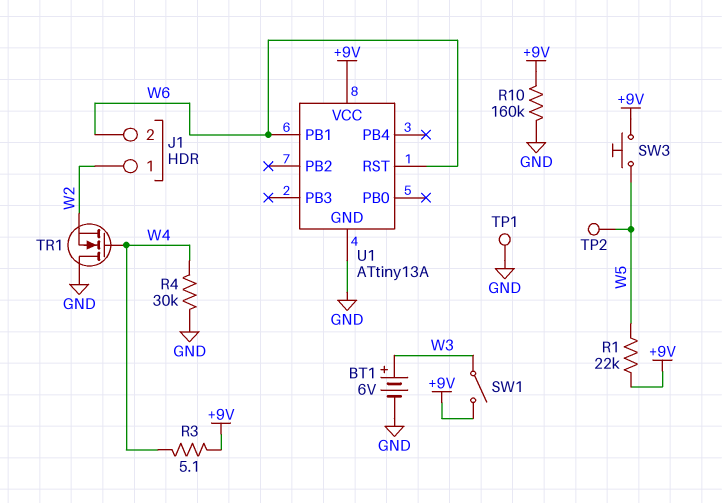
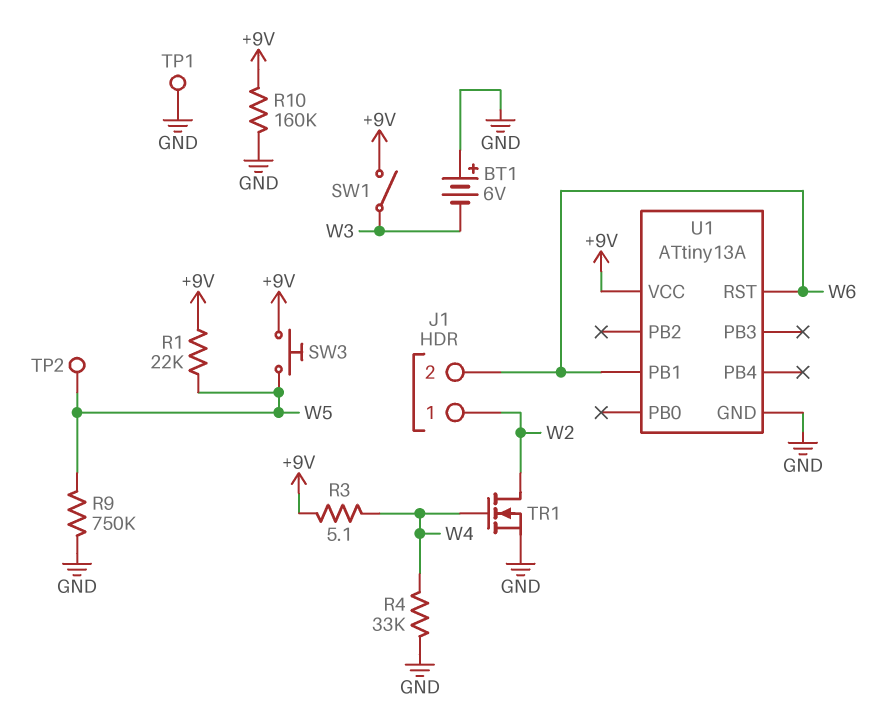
BT1: 6V (plus W3, minus GND) -> 6V (plus GND, minus W3)
R4: 30k (GND, W4) -> 33k (GND, W4)
R9: none -> 750k (GND, W5)
TR1: NMOS (G W4, D GND, S W2) -> NMOS (G W4, D W2, S GND)

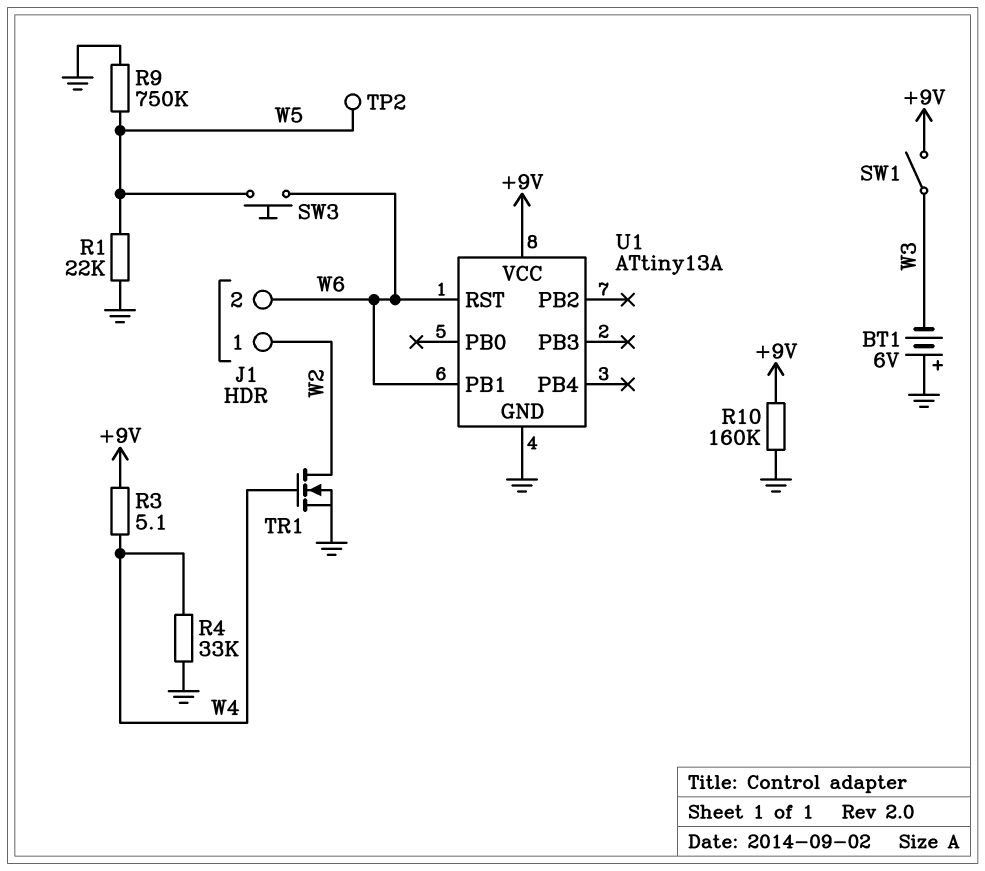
R1: 22k (+9V, W5) -> 22k (GND, W5)
SW3: button (+9V, W5) -> button (W5, W6)
TP1: test point (GND) -> none

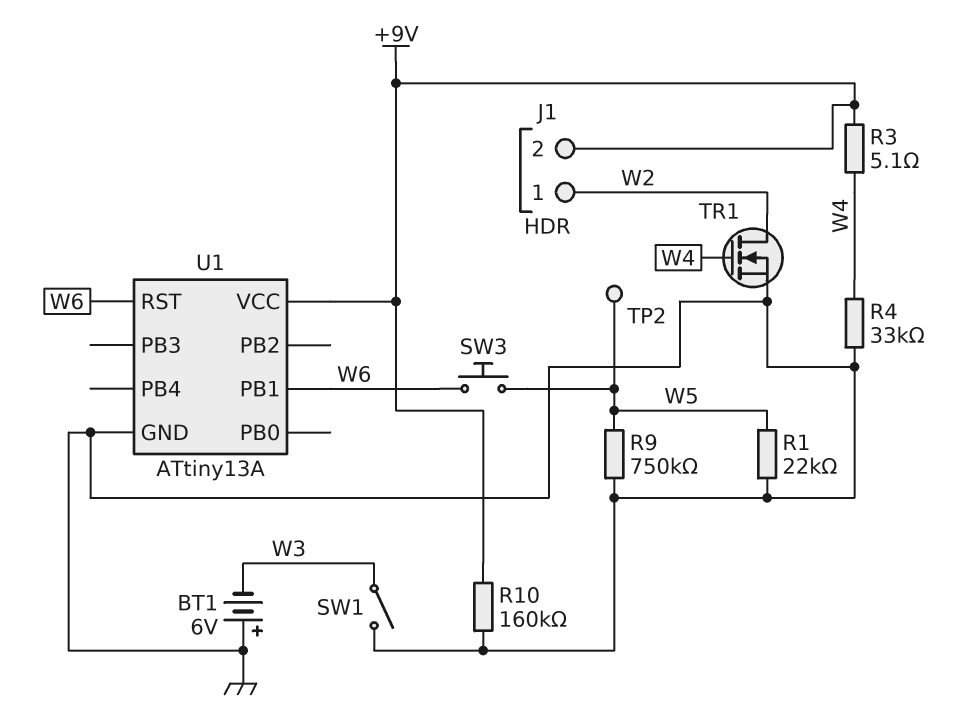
J1 pin 2: W6 -> +9V
SW1: switch (+9V, W3) -> switch (GND, W3)

